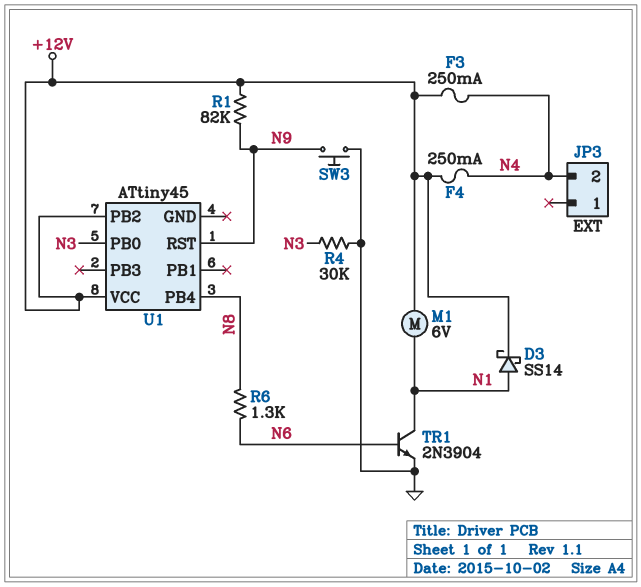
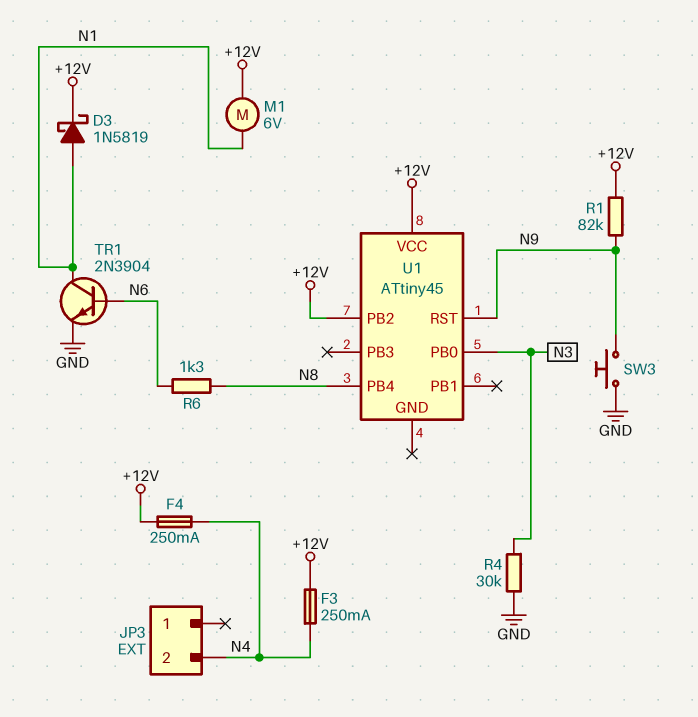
D3: schottky SS14 (A N1, K +12V) -> schottky 1N5819 (A N1, K +12V)

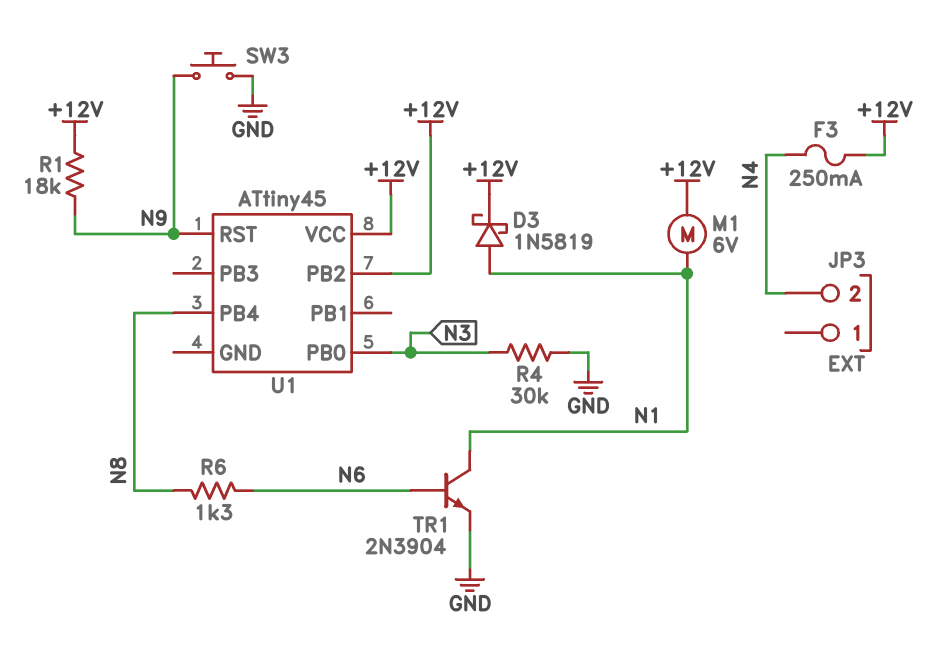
F4: 250mA (+12V, N4) -> none
R1: 82k (+12V, N9) -> 18k (+12V, N9)

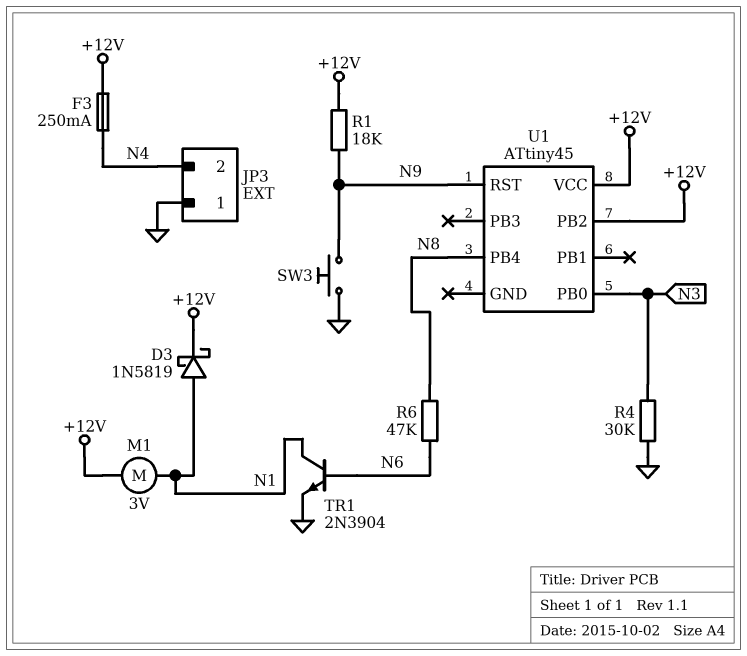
JP3 pin 1: none -> GND
M1: motor 6V (+12V, N1) -> motor 3V (+12V, N1)
R6: 1.3k (N6, N8) -> 47k (N6, N8)

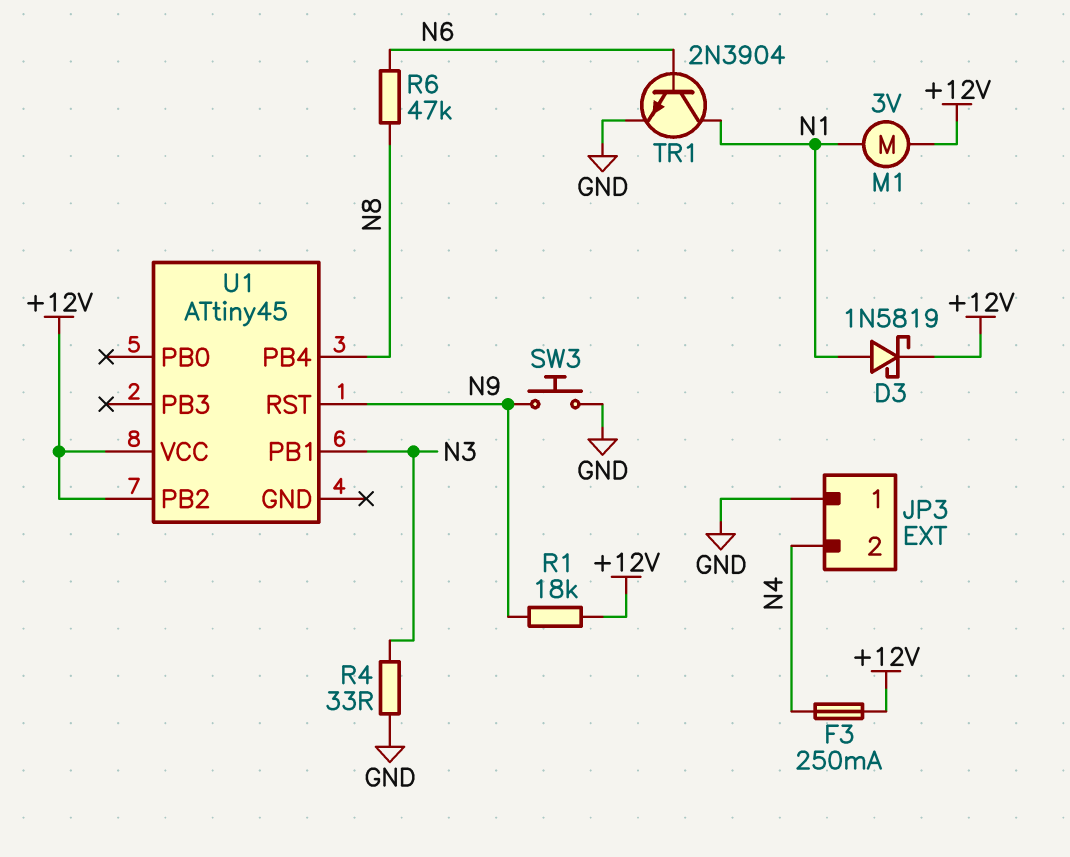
R4: 30k (GND, N3) -> 33 (GND, N3)
U1 pin PB0: N3 -> none
U1 pin PB1: none -> N3

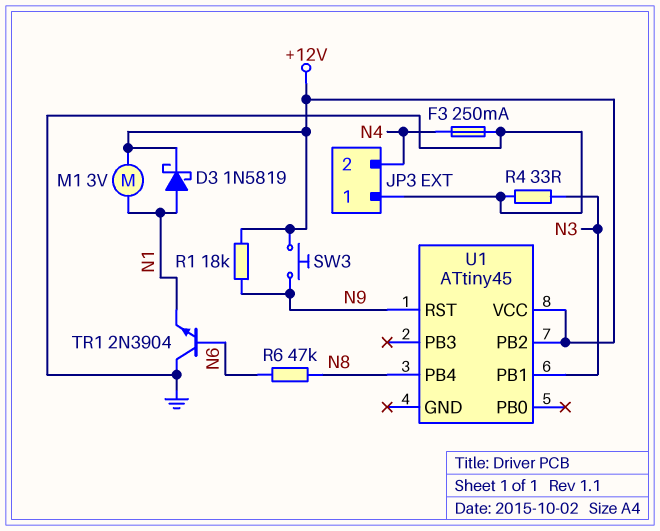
F3: 250mA (+12V, N4) -> 250mA (GND, N4)
SW3: button (GND, N9) -> button (+12V, N9)
TR1: NPN 2N3904 (B N6, C N1, E GND) -> NPN 2N3904 (B N6, C GND, E N1)

